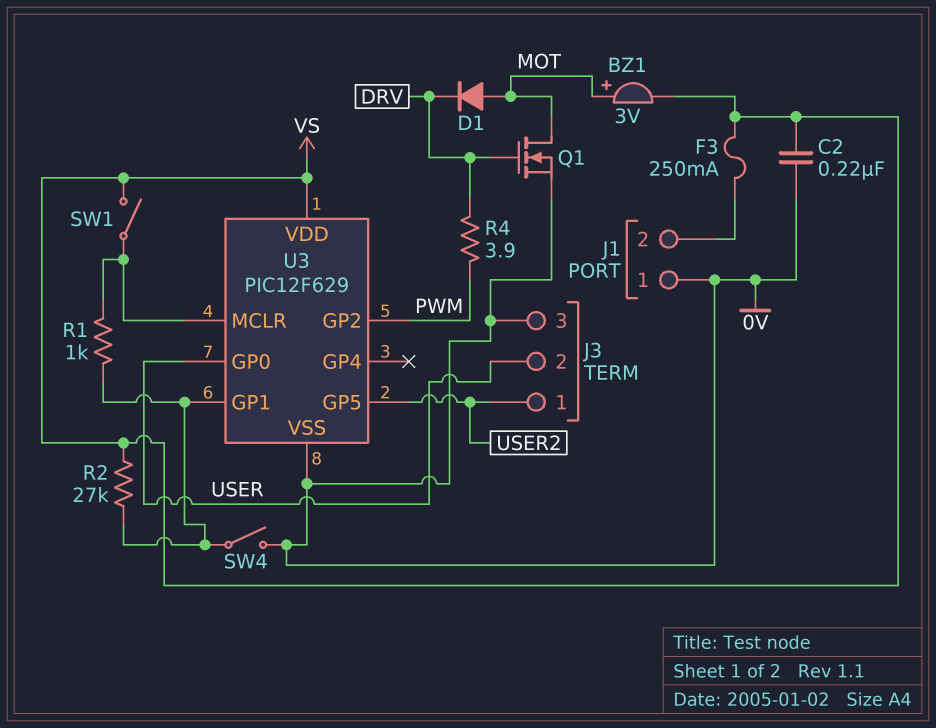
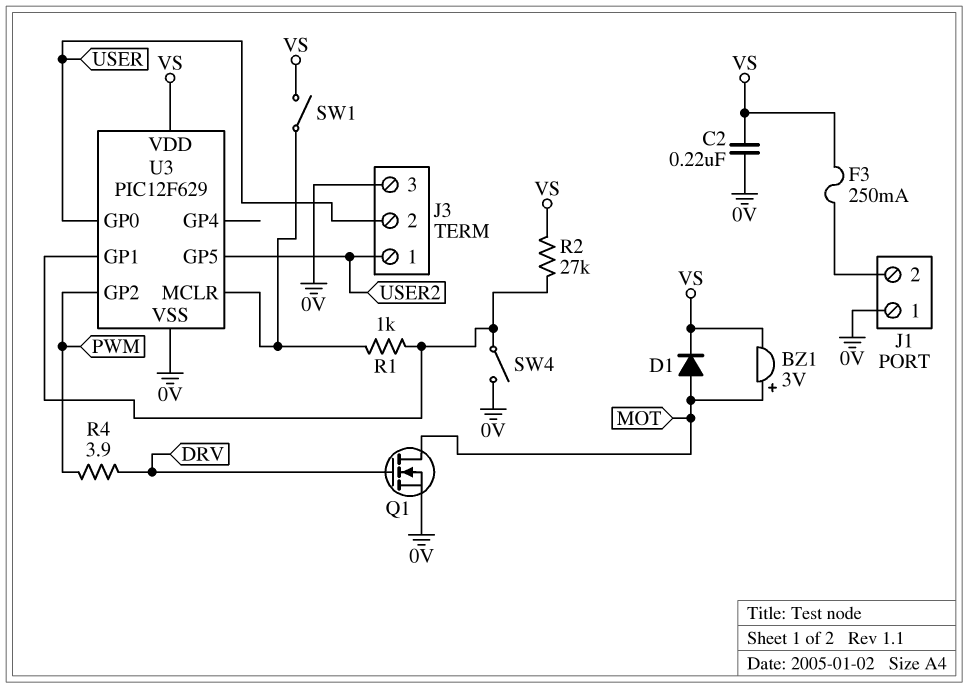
D1: diode (A MOT, K DRV) -> diode (A MOT, K VS)

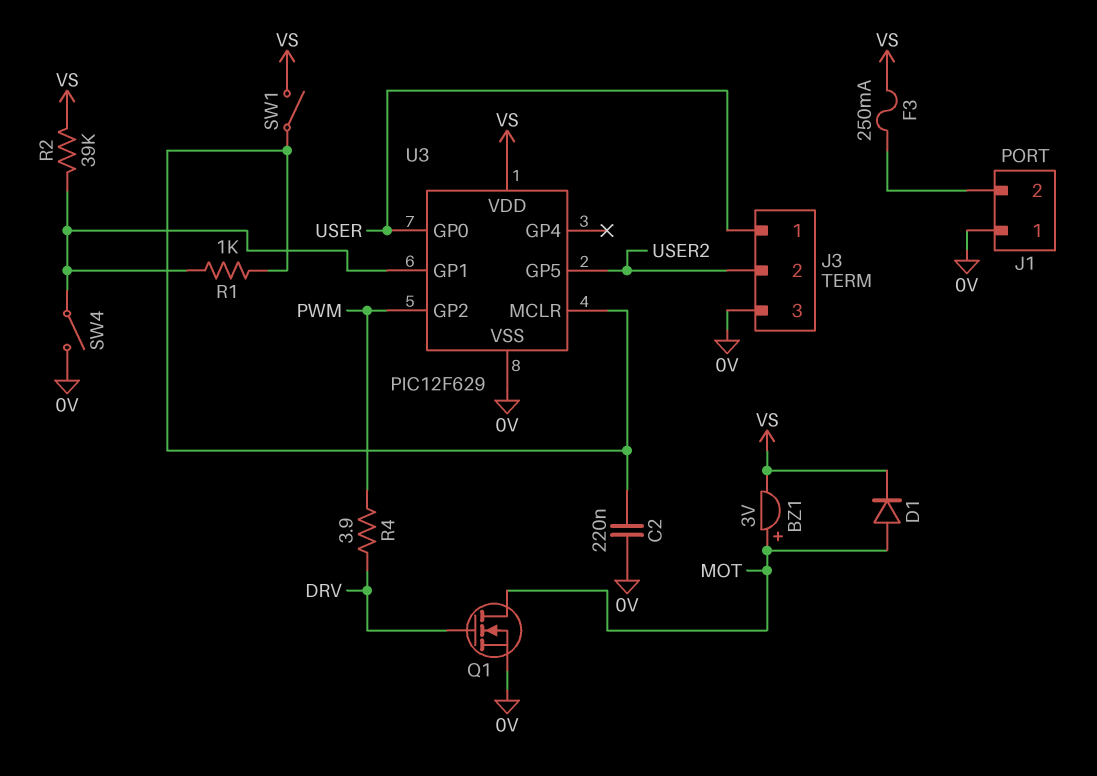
C2: 220nF (0V, VS) -> 220nF (0V, U3/MCLR)
J3 pin 1: USER2 -> USER
J3 pin 2: USER -> USER2
R2: 27k (U3/GP1, VS) -> 39k (U3/GP1, VS)

